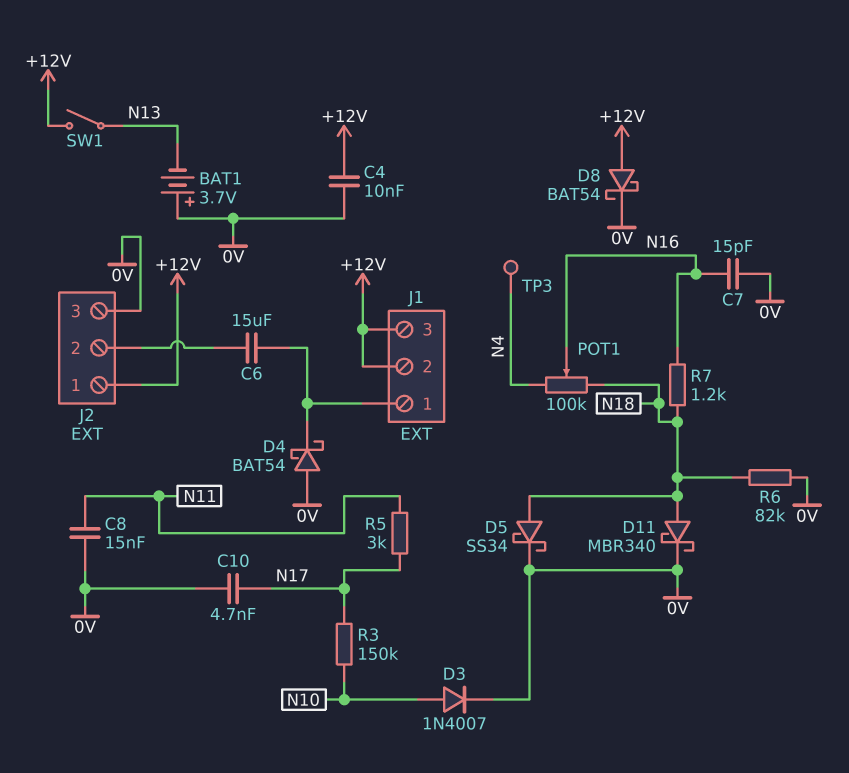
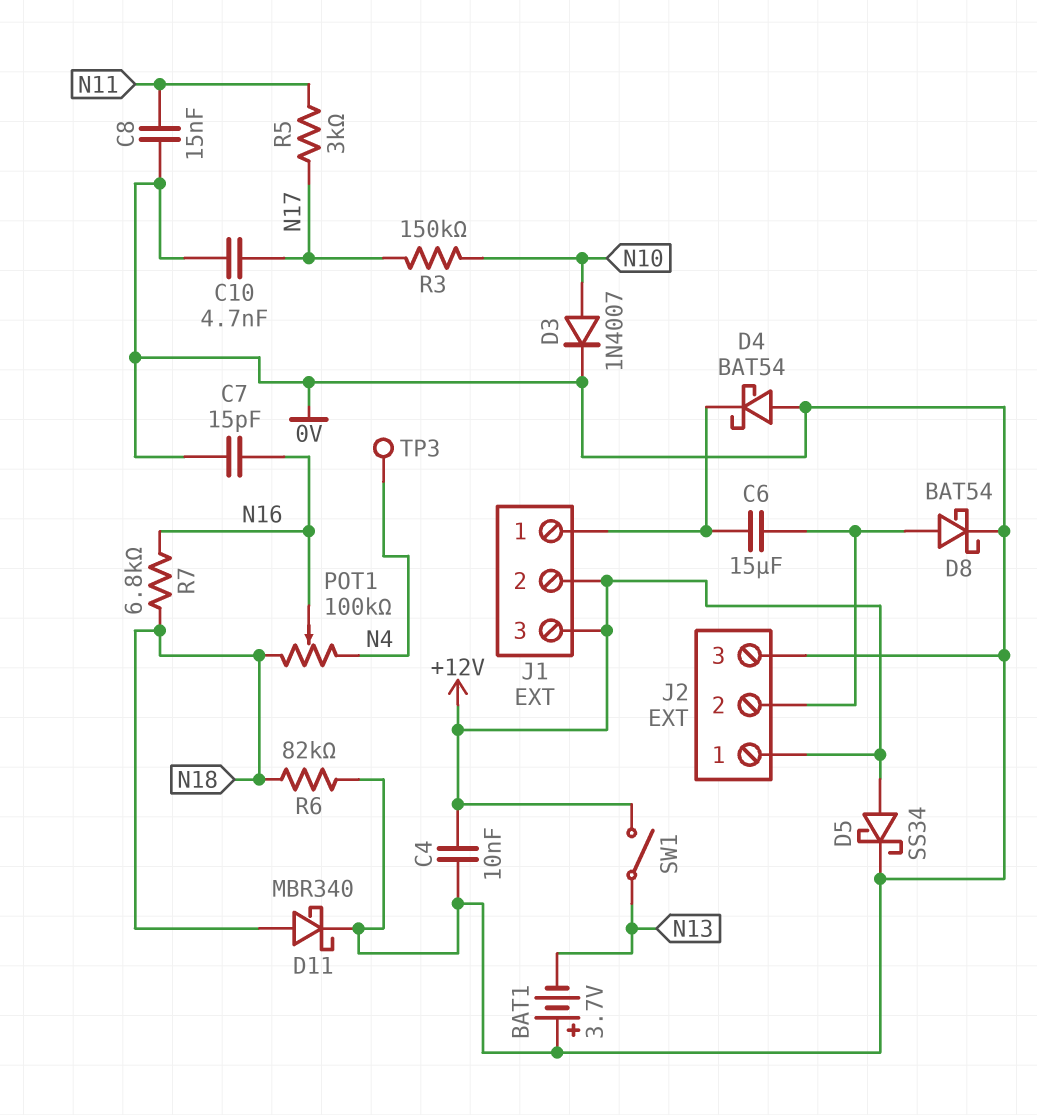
D5: schottky SS34 (A N18, K 0V) -> schottky SS34 (A +12V, K 0V)
D8: schottky BAT54 (A +12V, K 0V) -> schottky BAT54 (A J2/2, K 0V)
R7: 1.2k (N16, N18) -> 6.8k (N16, N18)

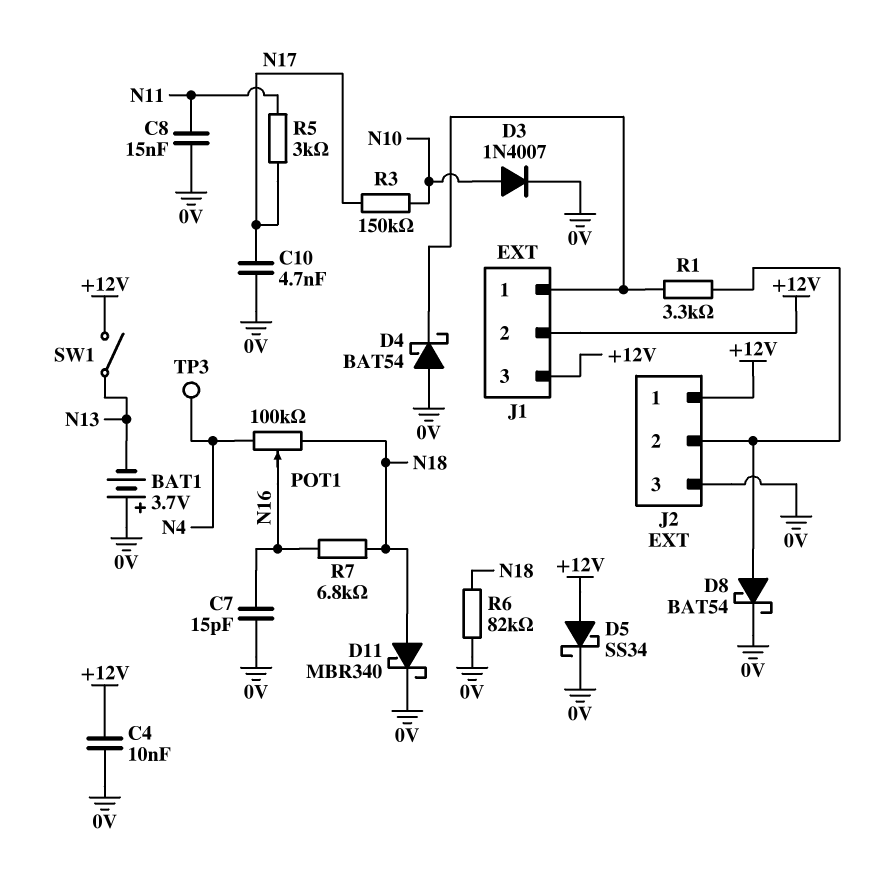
C6: 15uF (J1/1, J2/2) -> none
R1: none -> 3.3k (J1/1, J2/2)

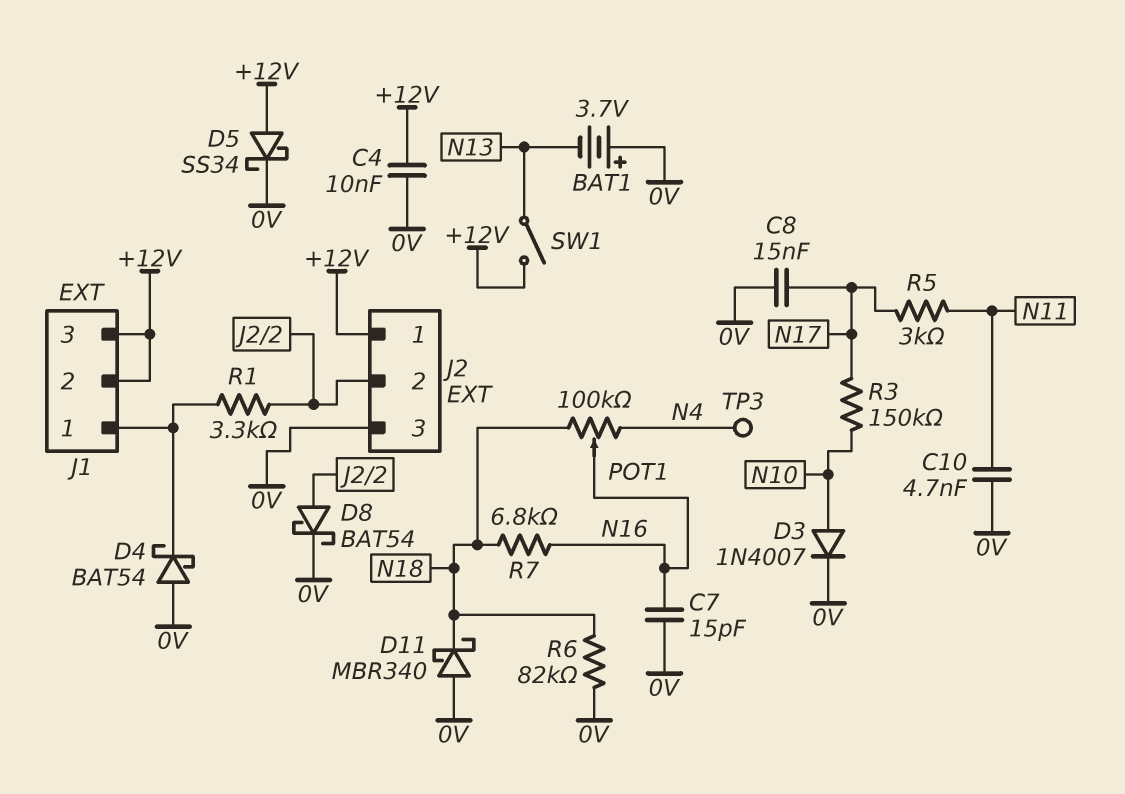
C8: 15nF (0V, N11) -> 15nF (0V, N17)
C10: 4.7nF (0V, N17) -> 4.7nF (0V, N11)
D11: schottky MBR340 (A N18, K 0V) -> schottky MBR340 (A 0V, K N18)

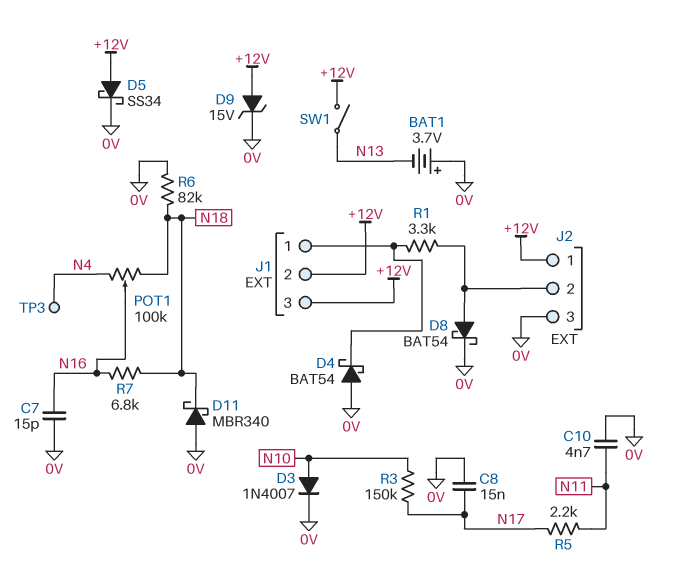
C4: 10nF (+12V, 0V) -> none
D9: none -> zener 15V (A +12V, K 0V)
R5: 3k (N11, N17) -> 2.2k (N11, N17)

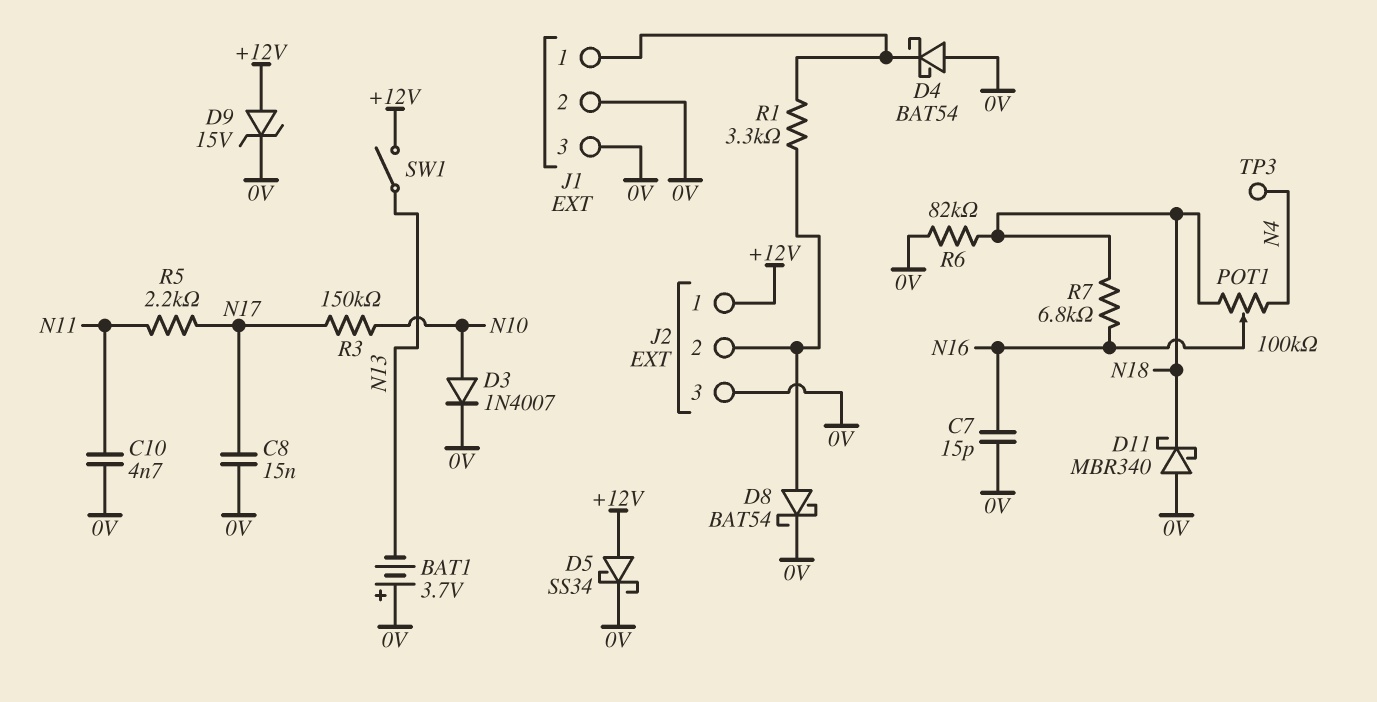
J1 pin 2: +12V -> 0V
J1 pin 3: +12V -> 0V

